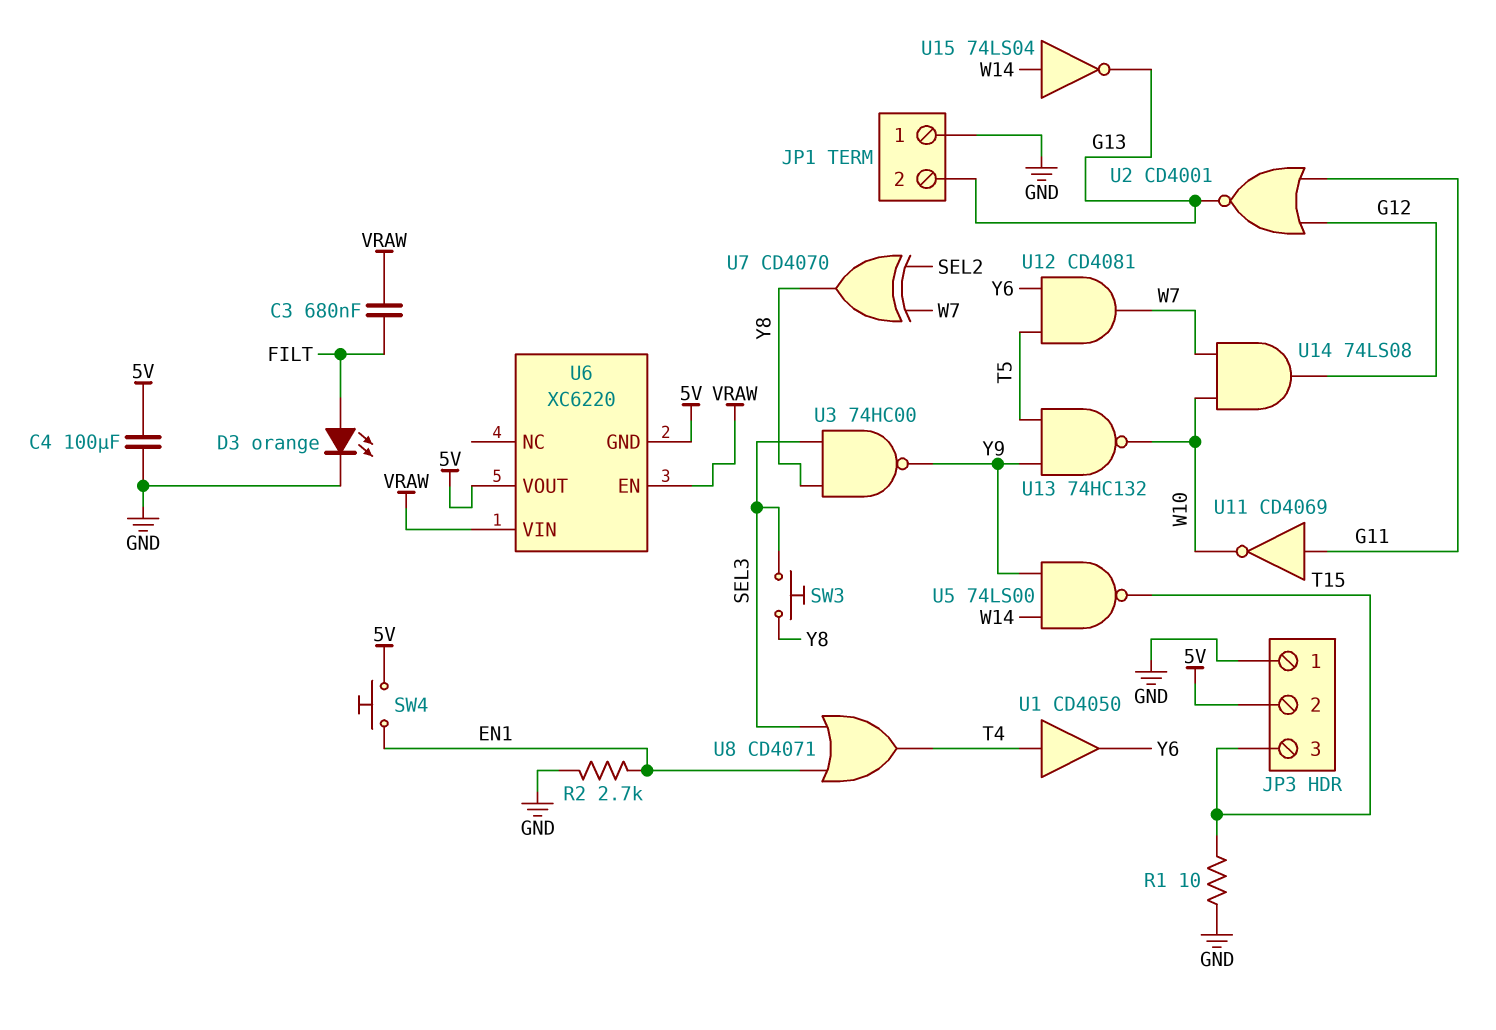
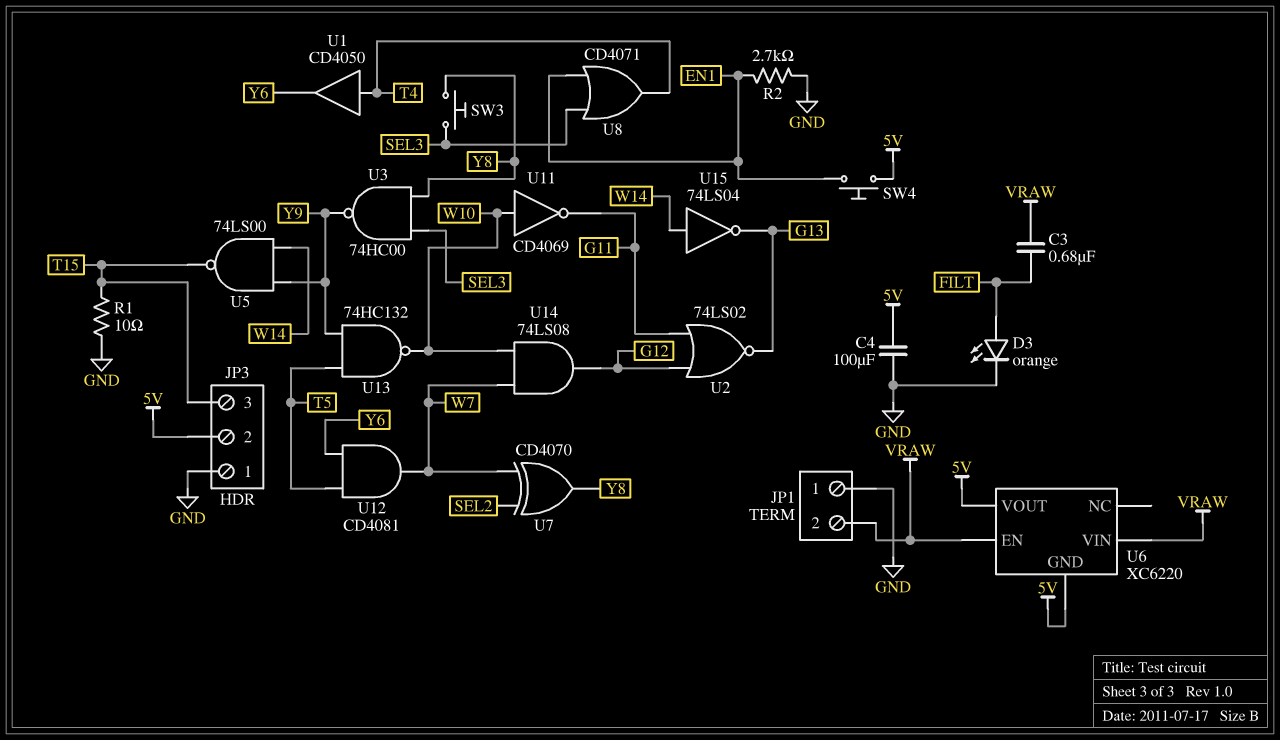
JP1 pin 2: G13 -> VRAW
U2: NOR CD4001 (in G11, in G12, out G13) -> NOR 74LS02 (in G11, in G12, out G13)
U11: NOT CD4069 (in G11, out W10) -> NOT CD4069 (in W10, out G11)

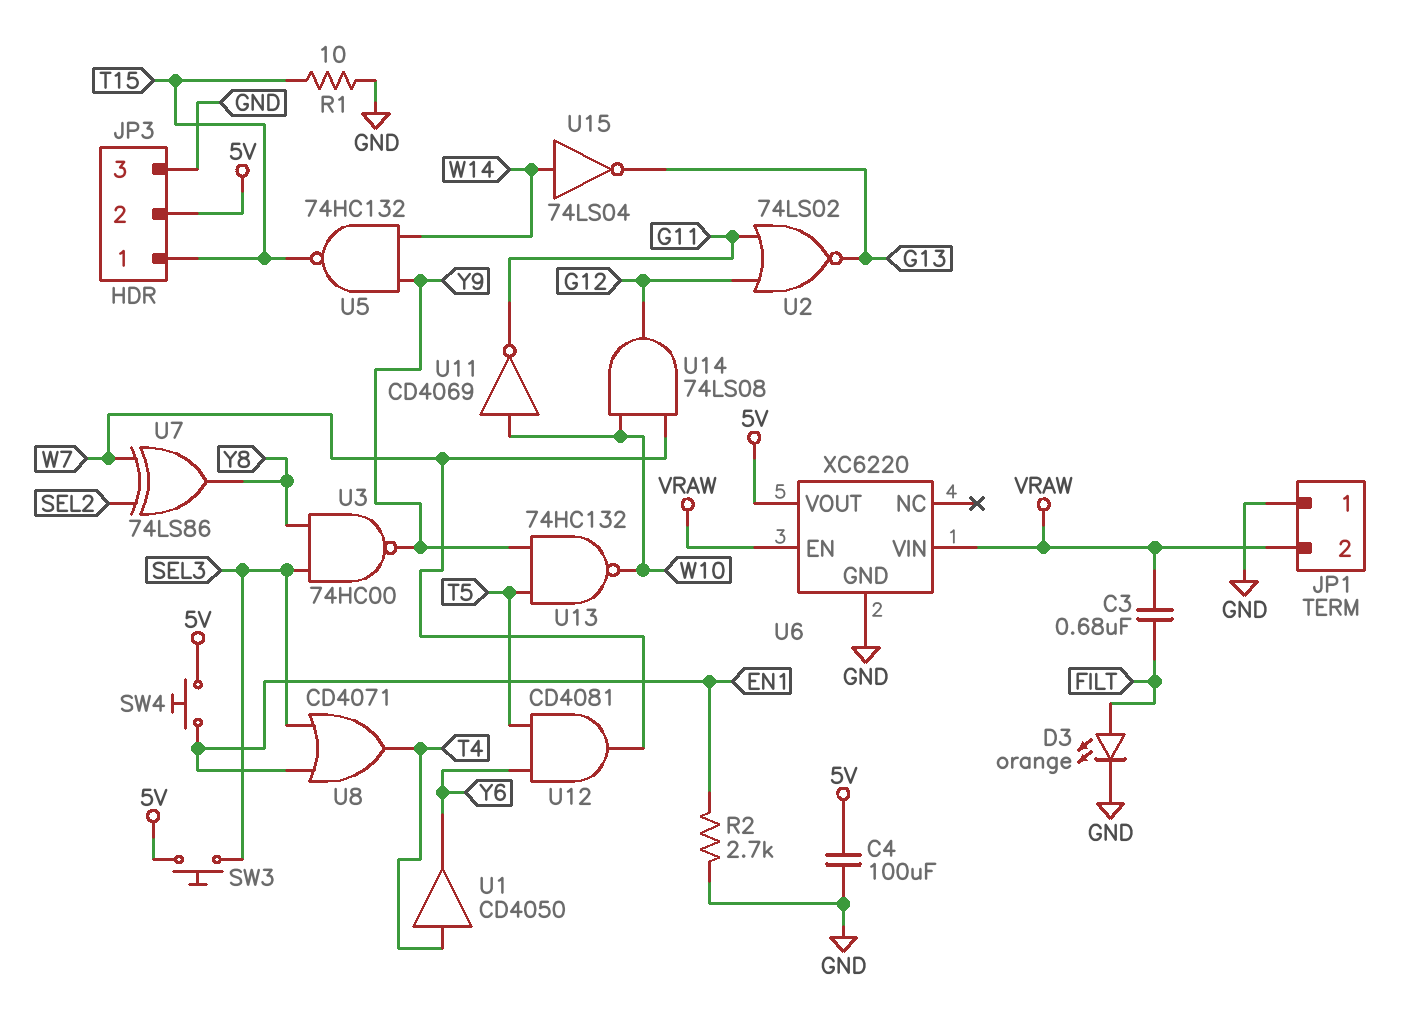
JP3 pin 1: GND -> T15
JP3 pin 3: T15 -> GND
SW3: button (SEL3, Y8) -> button (5V, SEL3)
U5: NAND 74LS00 (in W14, in Y9, out T15) -> NAND 74HC132 (in W14, in Y9, out T15)
U6 pin GND: 5V -> GND
U7: XOR CD4070 (in SEL2, in W7, out Y8) -> XOR 74LS86 (in SEL2, in W7, out Y8)

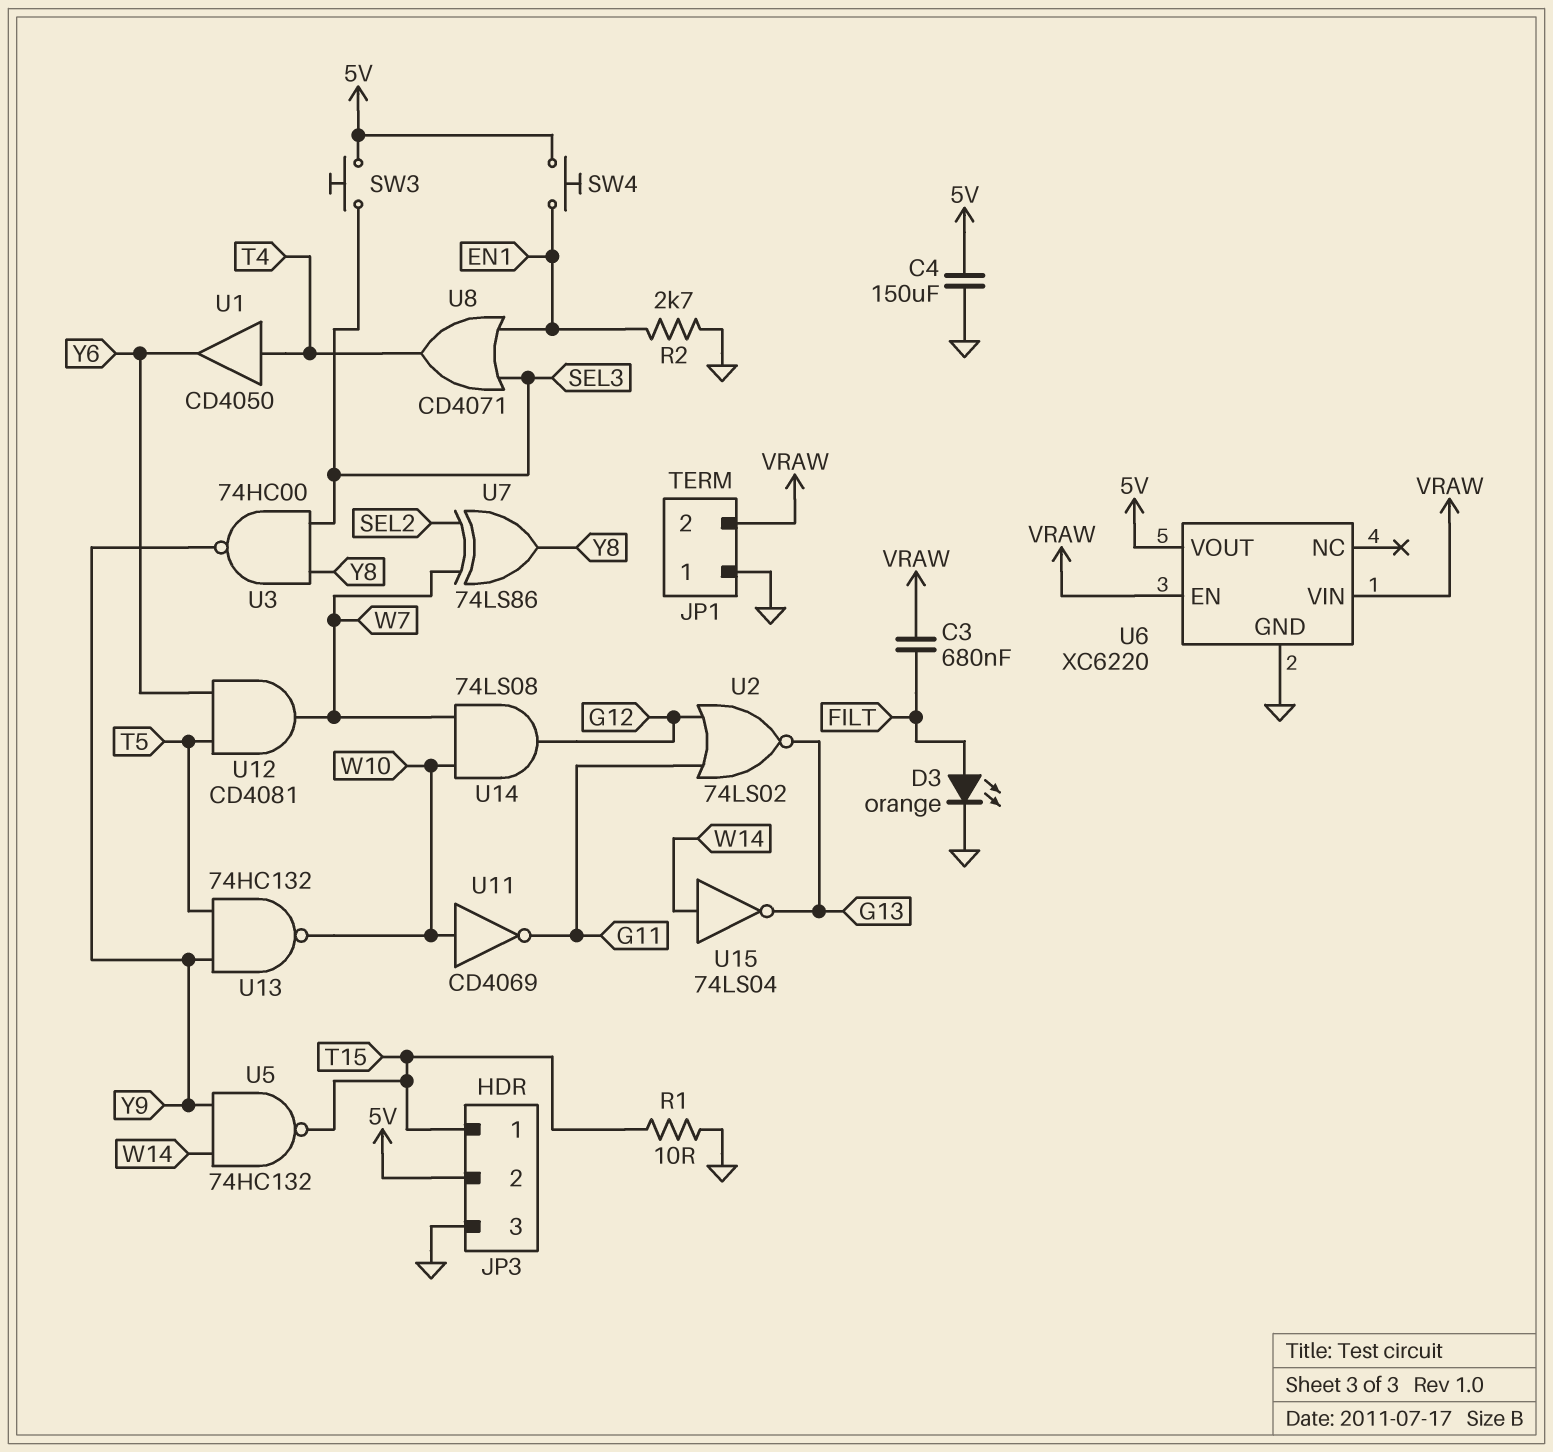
C4: 100uF (5V, GND) -> 150uF (5V, GND)

